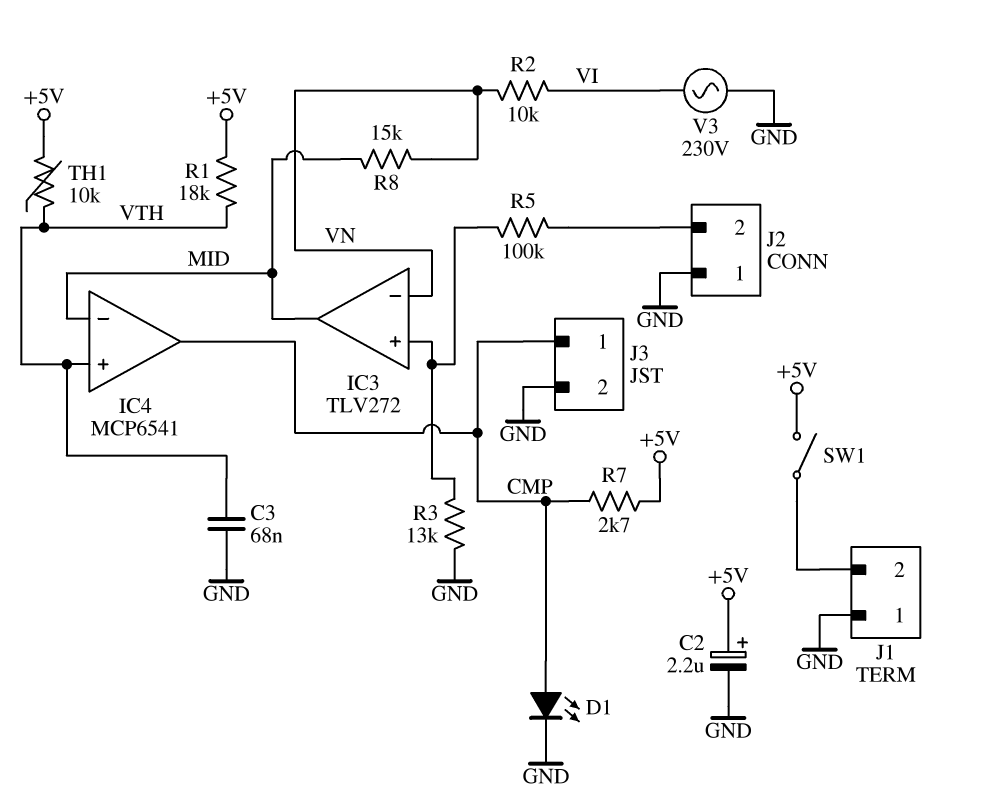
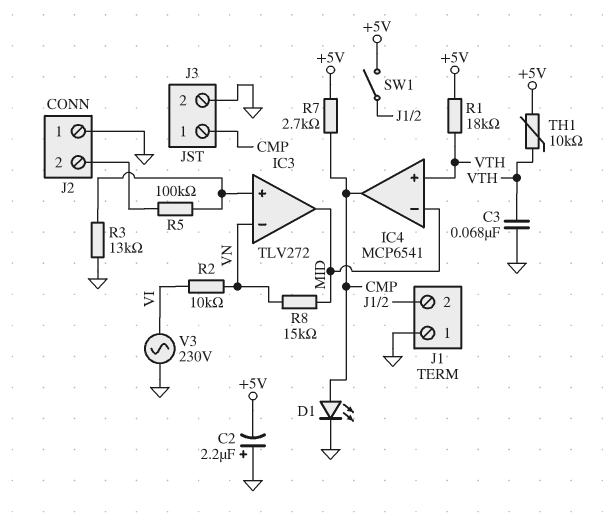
C2: 2.2uF (plus +5V, minus GND) -> 2.2uF (plus GND, minus +5V)

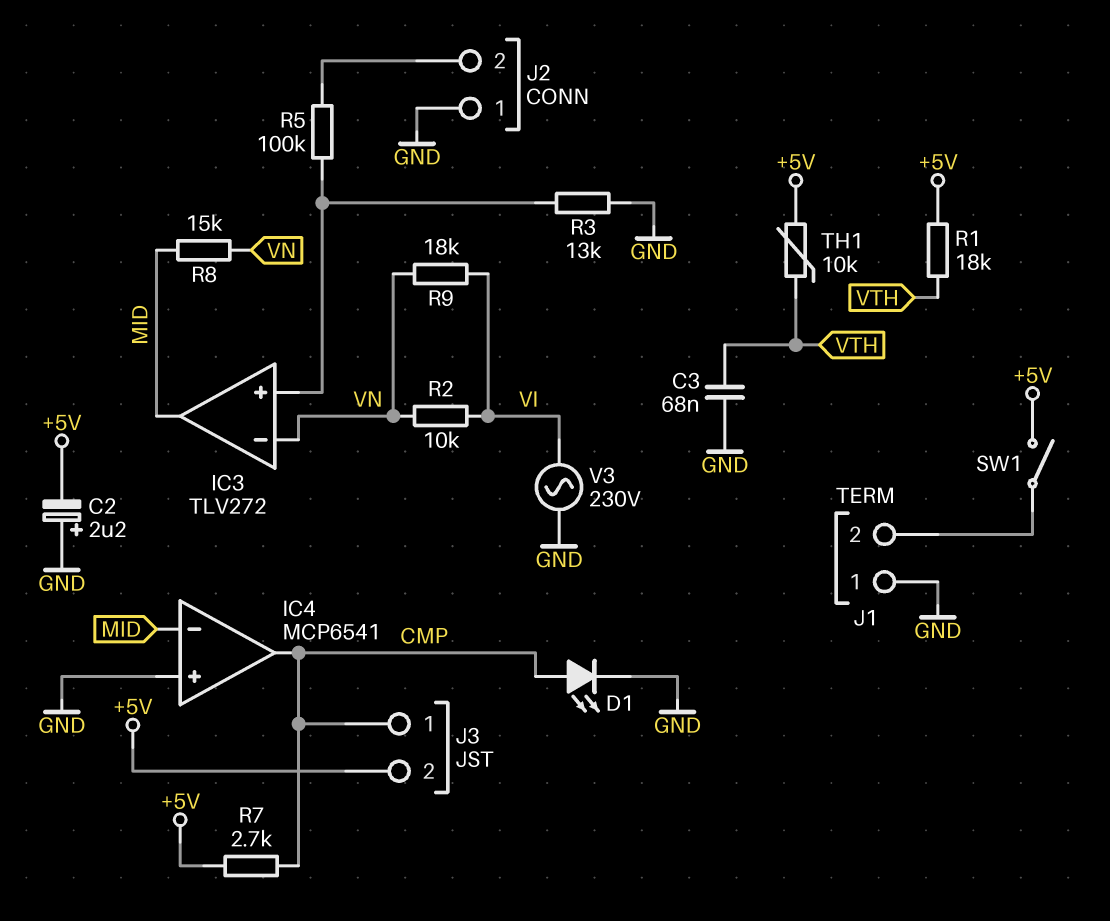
IC4 pin in+: VTH -> GND
J3 pin 2: GND -> +5V
R9: none -> 18k (VI, VN)

